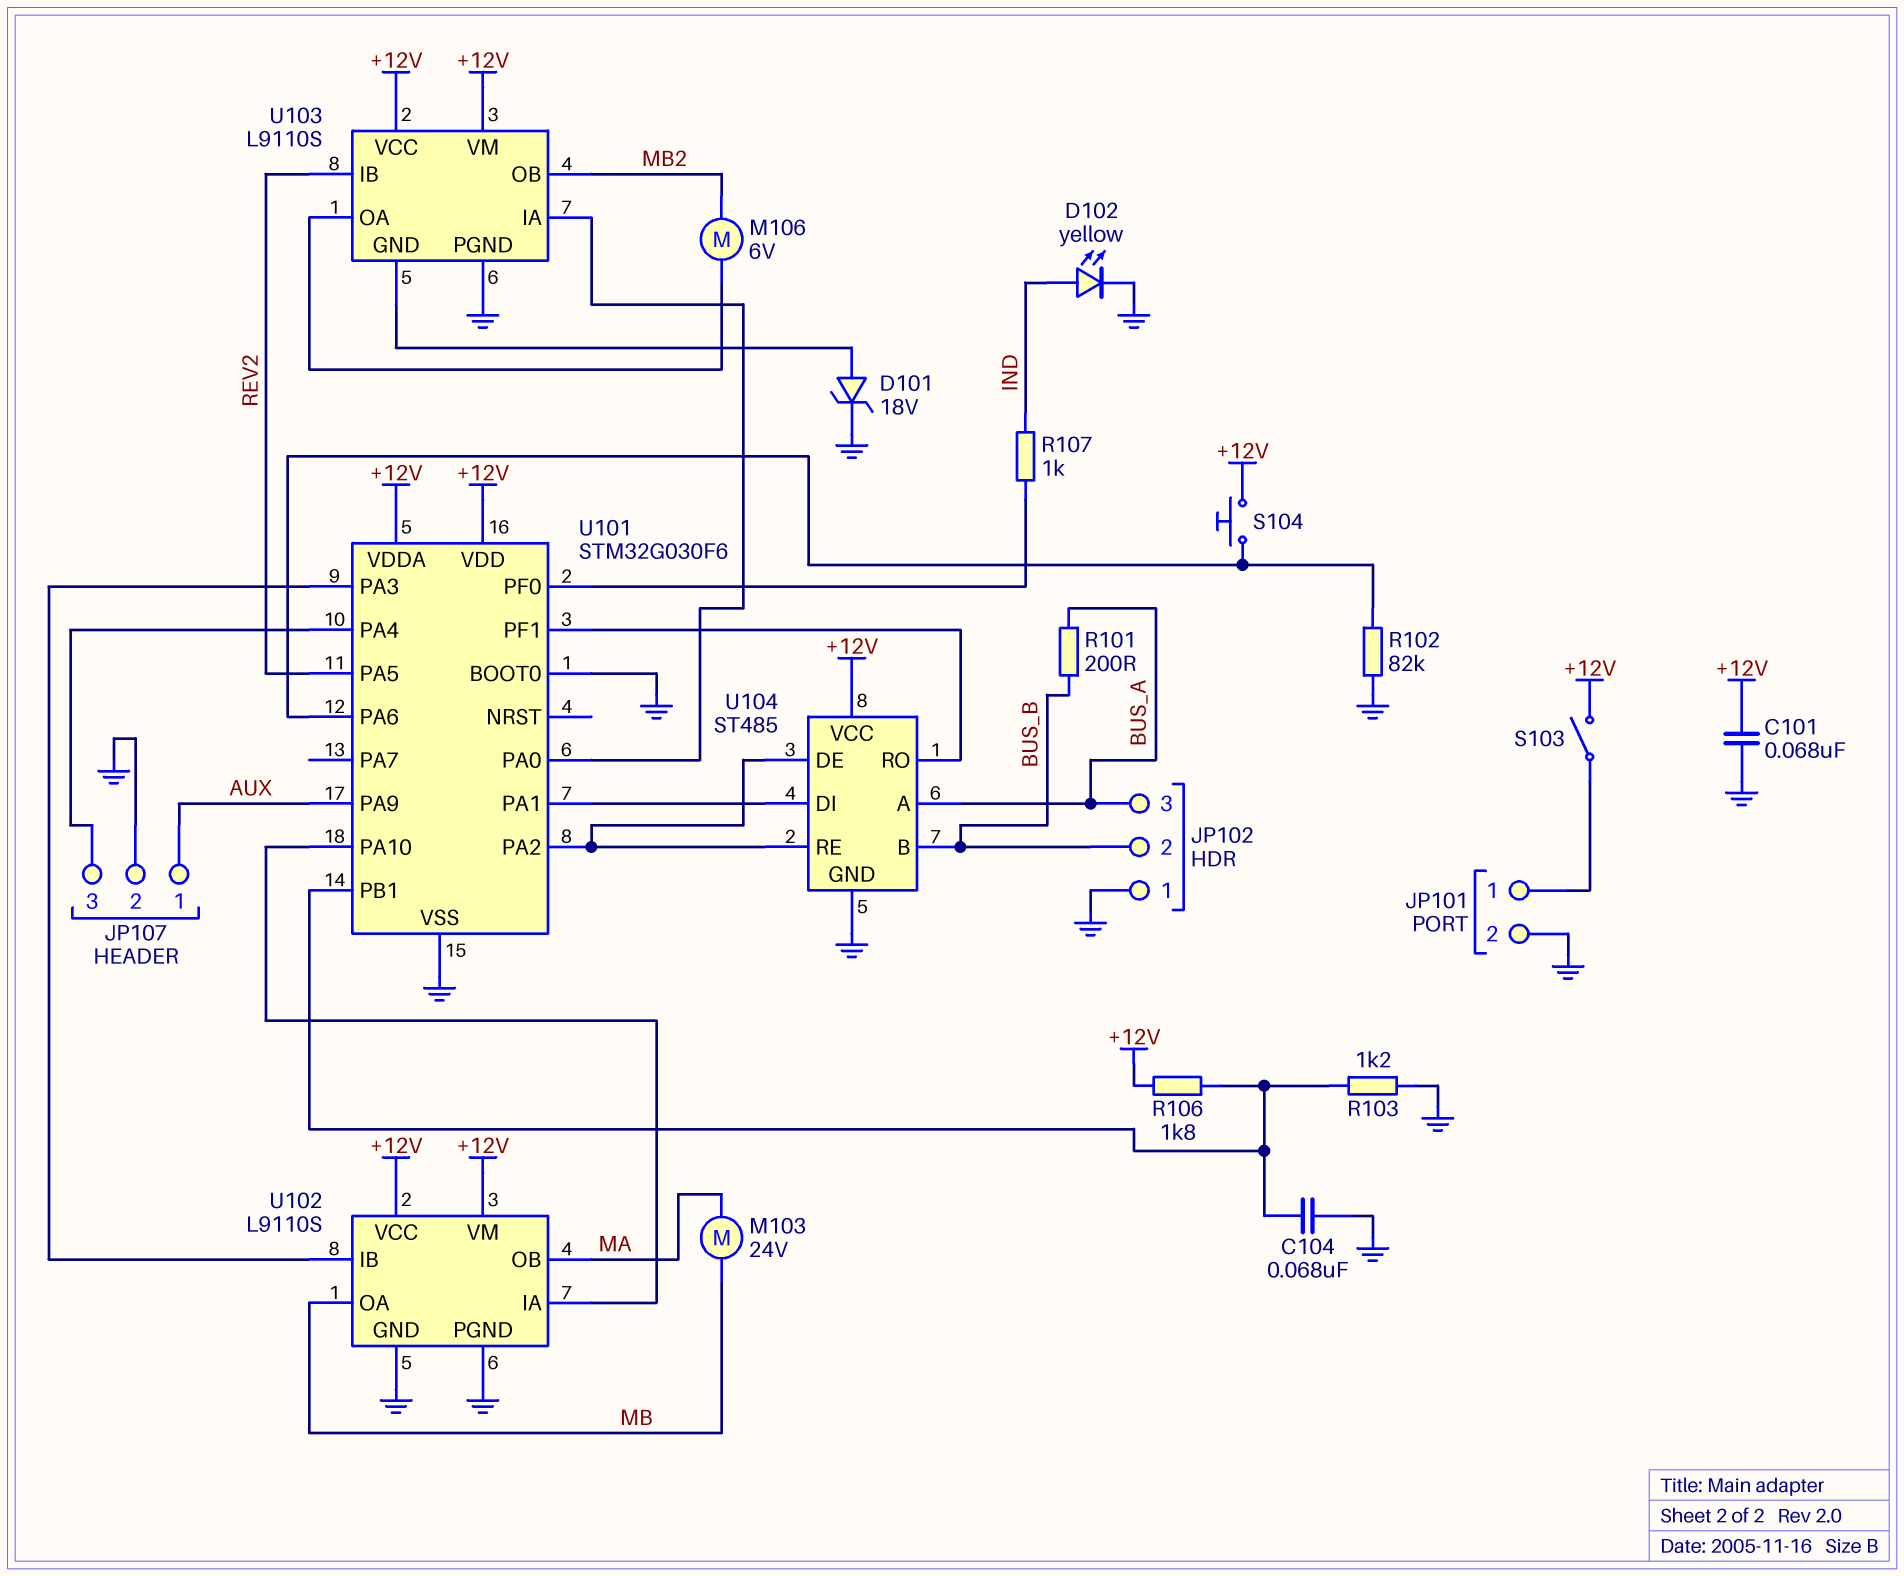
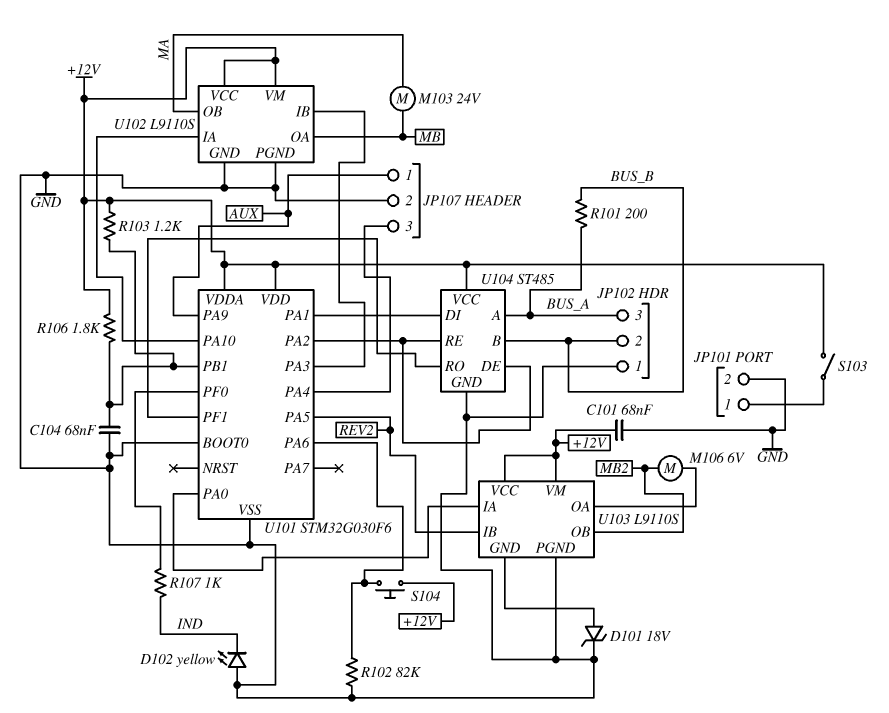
D102: LED yellow (A IND, K GND) -> LED yellow (A GND, K IND)
R103: 1.2k (GND, U101/PB1) -> 1.2k (+12V, U101/PB1)

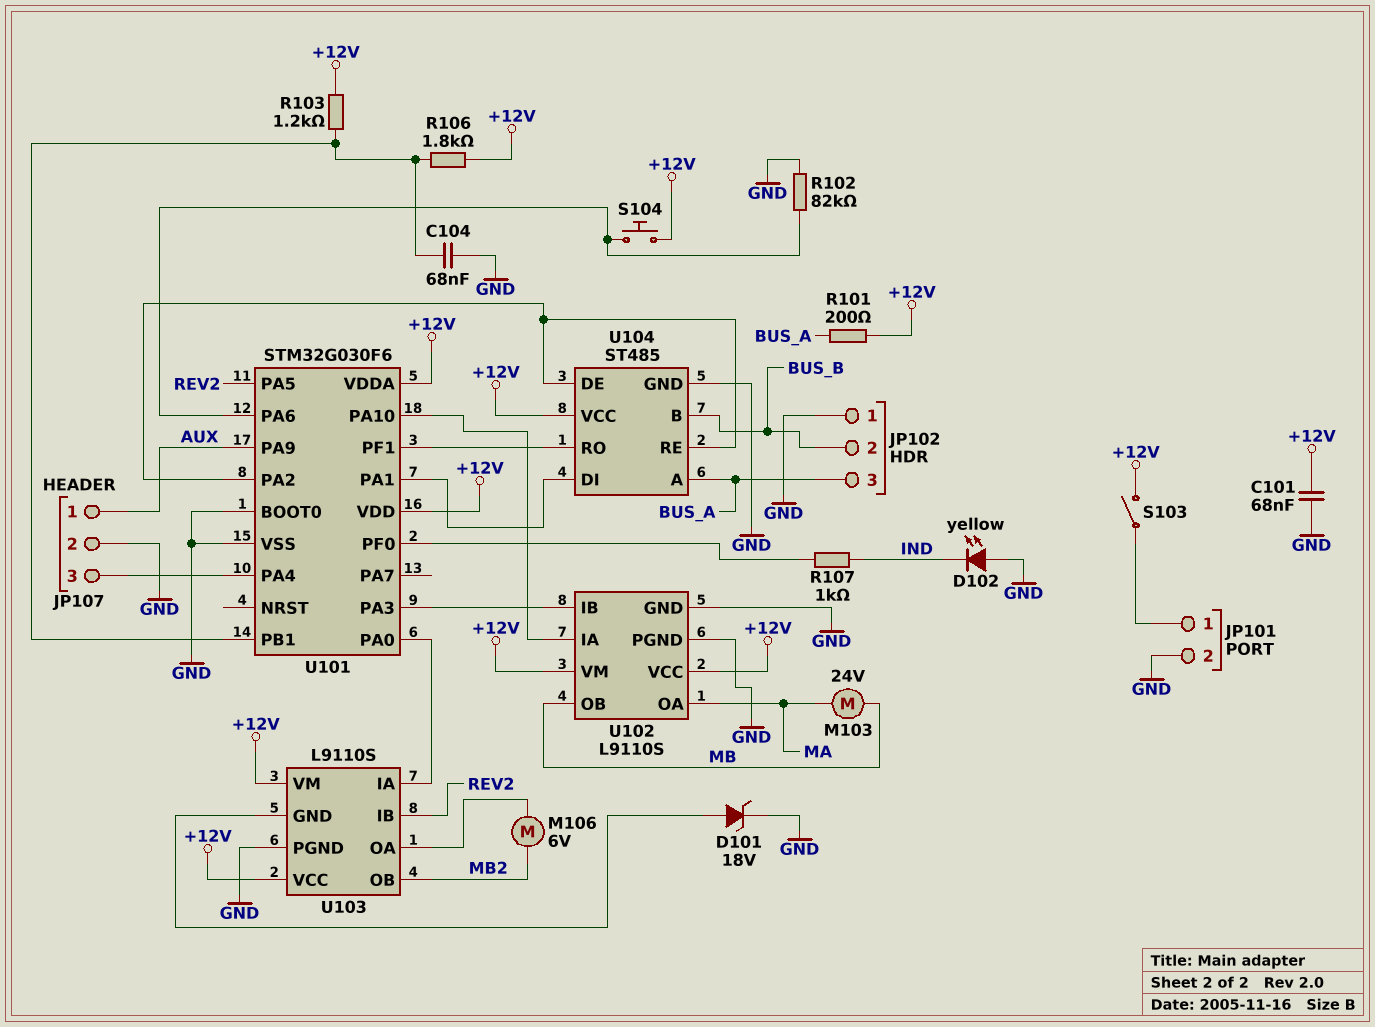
R101: 200 (BUS_A, BUS_B) -> 200 (+12V, BUS_A)
U102 pin OA: MB -> MA
U102 pin OB: MA -> MB

